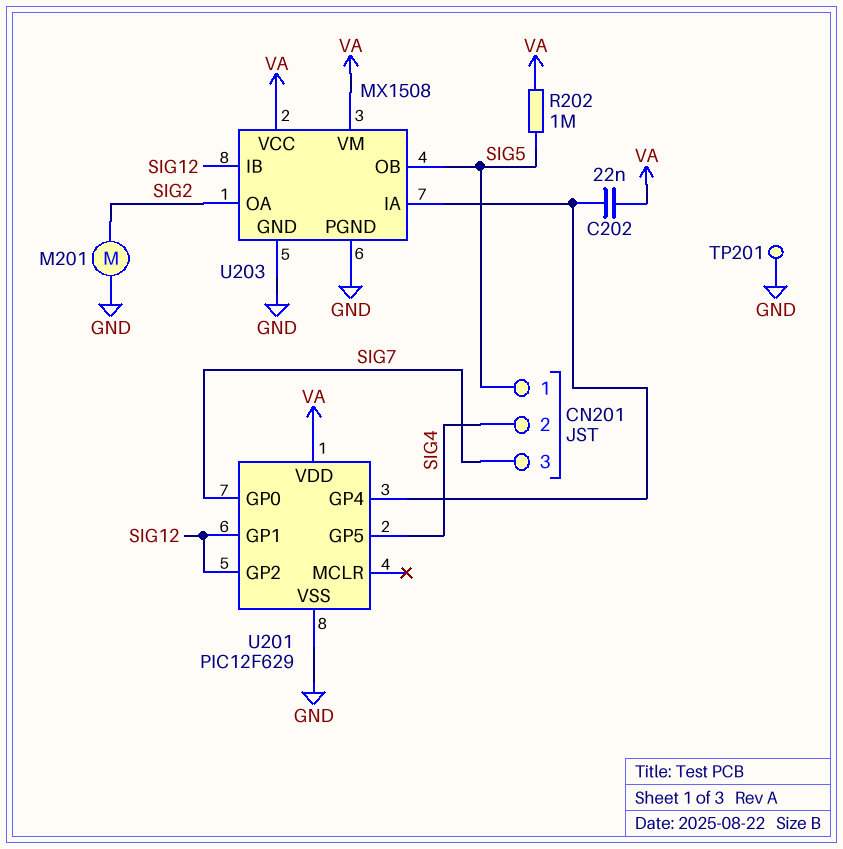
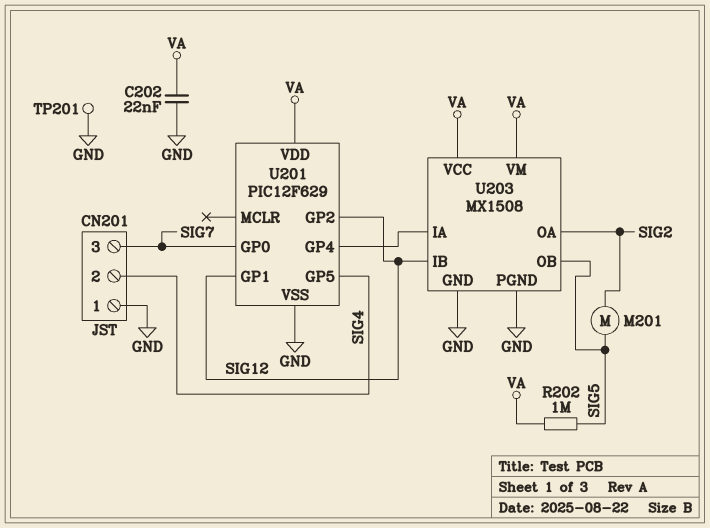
C202: 22nF (U201/GP4, VA) -> 22nF (GND, VA)
CN201 pin 1: SIG5 -> GND
M201: motor (GND, SIG2) -> motor (SIG2, SIG5)

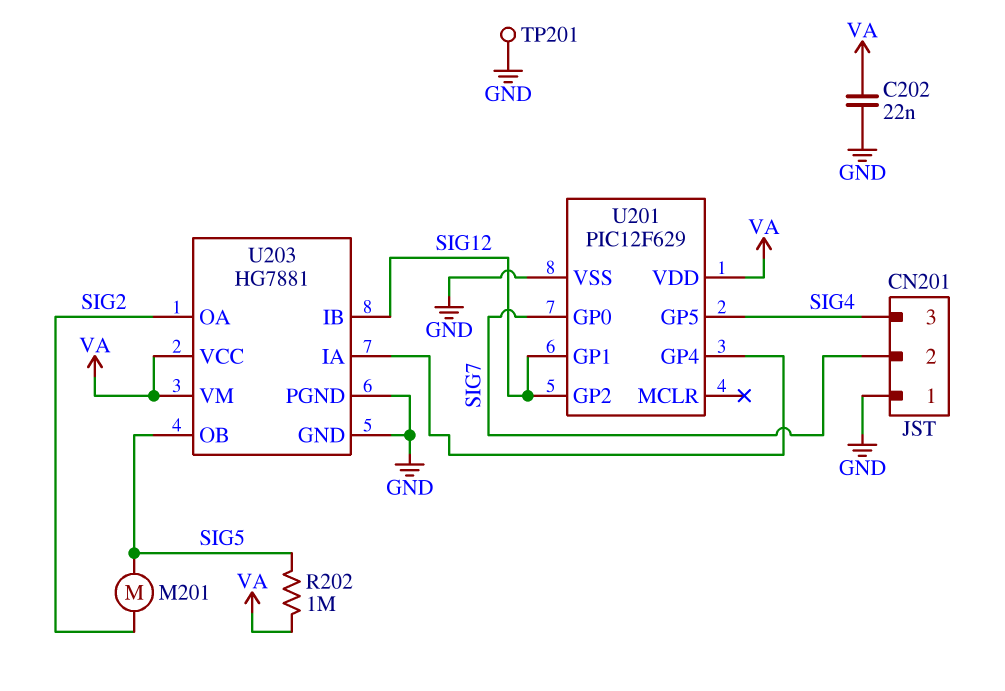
CN201 pin 2: SIG4 -> SIG7
CN201 pin 3: SIG7 -> SIG4
U203: MX1508 -> HG7881

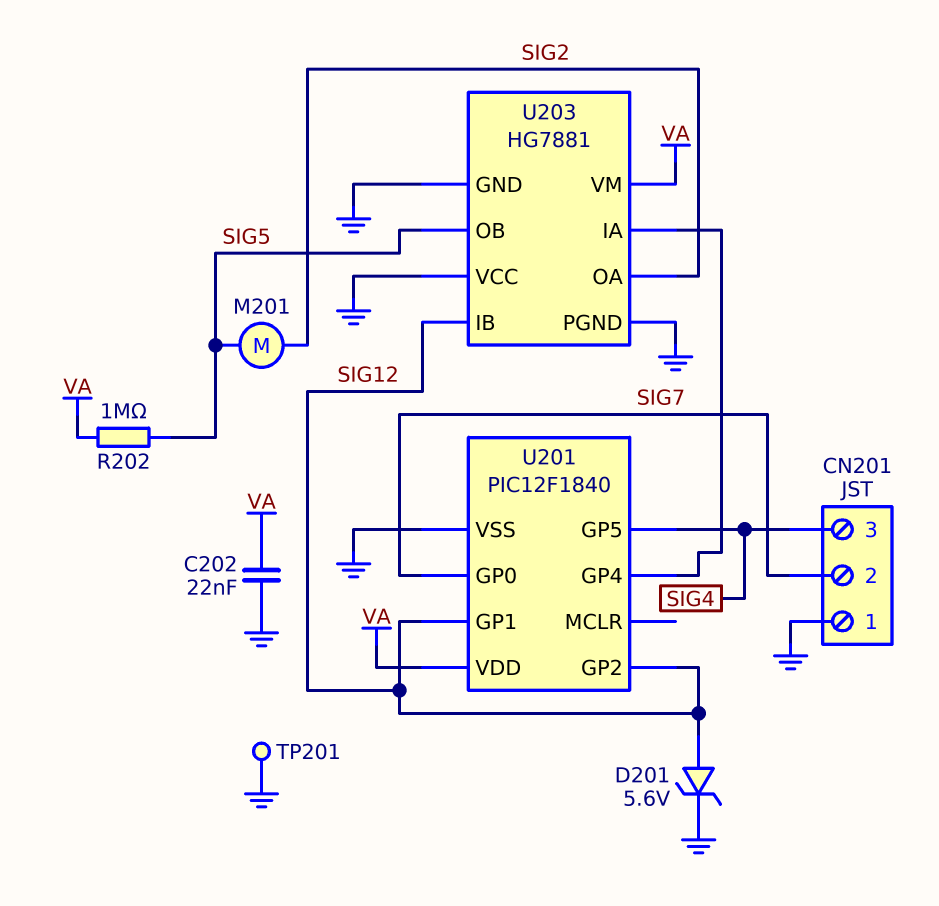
D201: none -> zener 5.6V (A SIG12, K GND)
U201: PIC12F629 -> PIC12F1840
U203 pin VCC: VA -> GND

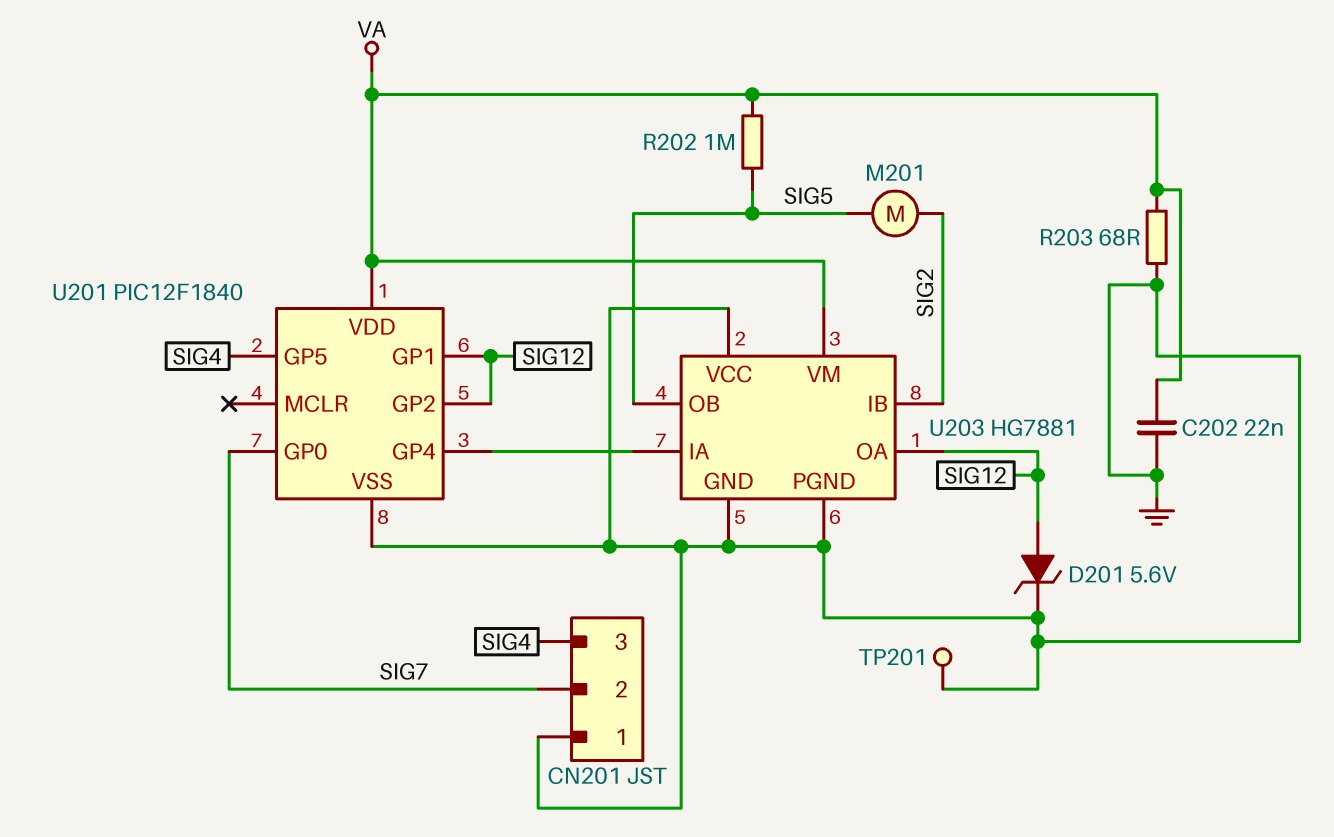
R203: none -> 68 (GND, VA)
U203 pin IB: SIG12 -> SIG2
U203 pin OA: SIG2 -> SIG12

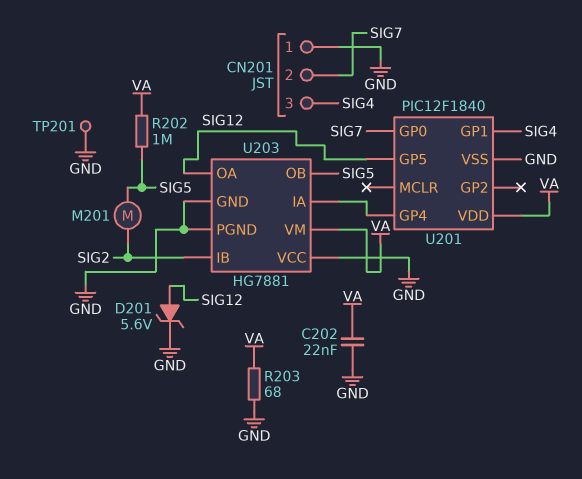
U201 pin GP1: SIG12 -> SIG4
U201 pin GP2: SIG12 -> none
U201 pin GP5: SIG4 -> SIG12

